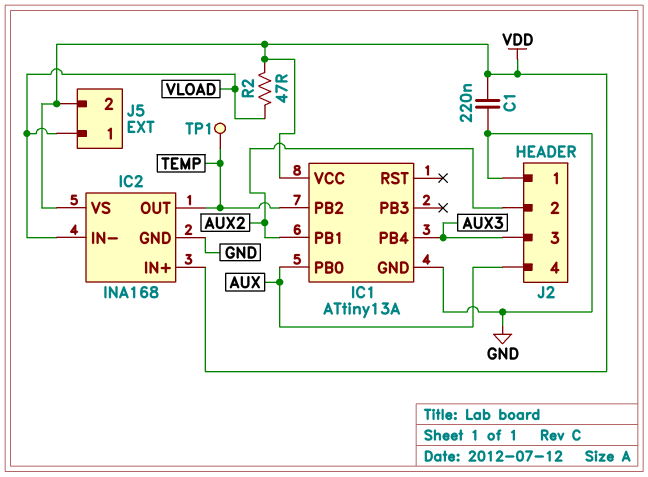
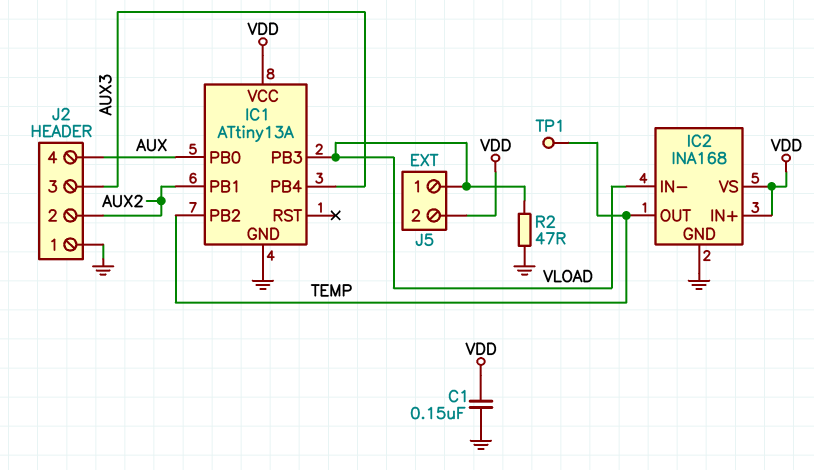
C1: 220nF (GND, VDD) -> 150nF (GND, VDD)
IC1 pin PB3: none -> VLOAD
R2: 47 (VDD, VLOAD) -> 47 (GND, VLOAD)

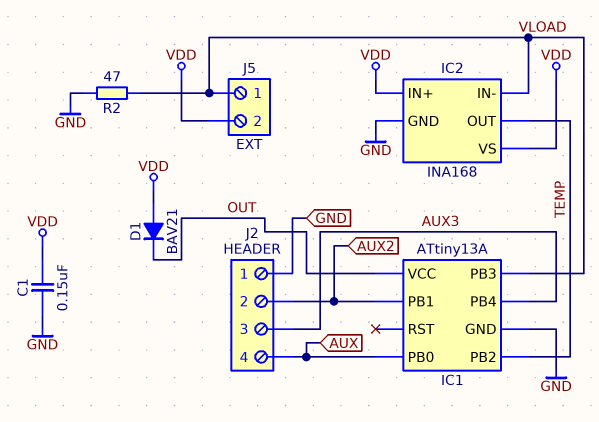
D1: none -> diode BAV21 (A VDD, K OUT)
IC1 pin VCC: VDD -> OUT
TP1: test point (TEMP) -> none

